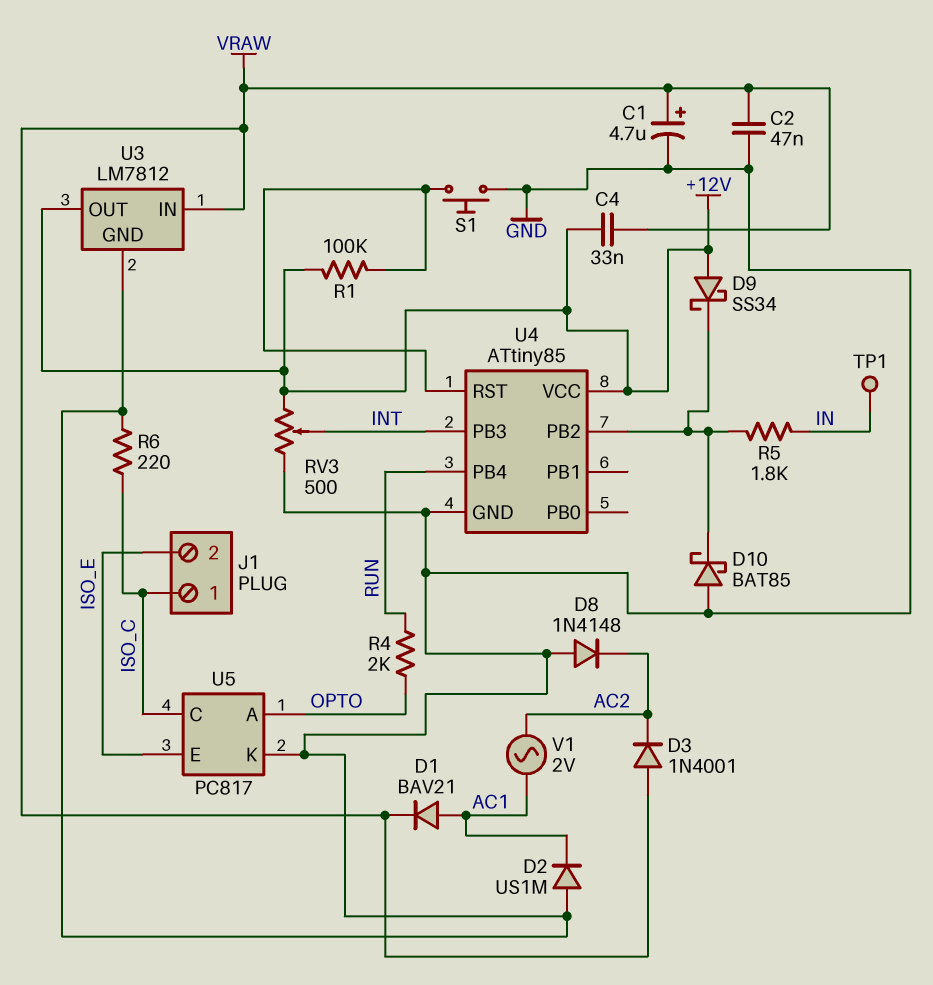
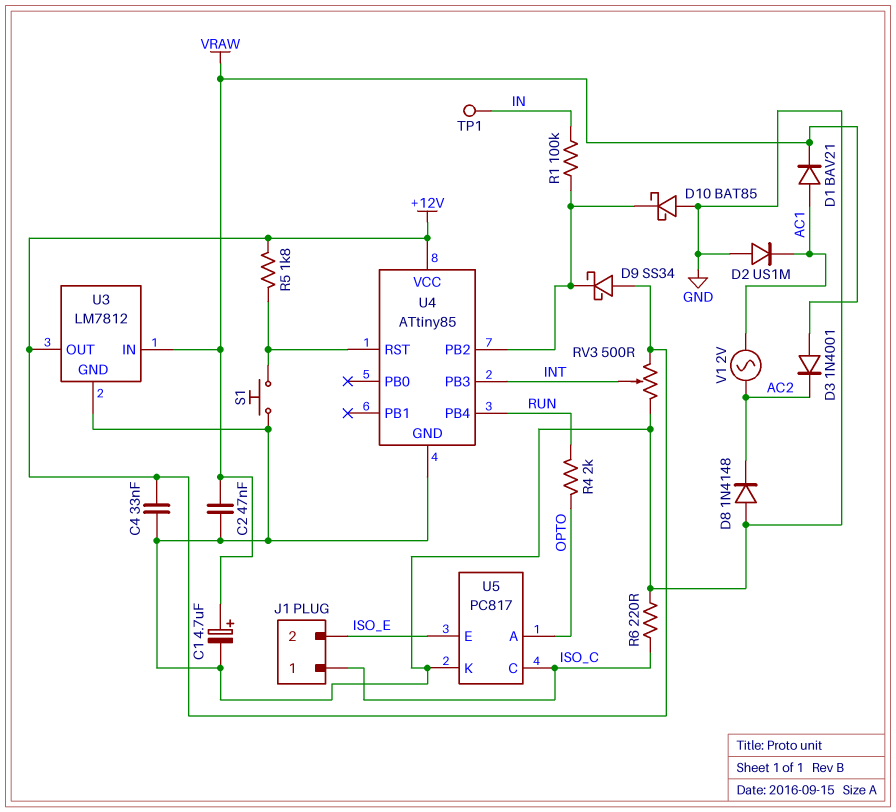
C4: 33nF (+12V, VRAW) -> 33nF (+12V, GND)
R1: 100k (+12V, U4/RST) -> 100k (IN, U4/PB2)
R5: 1.8k (IN, U4/PB2) -> 1.8k (+12V, U4/RST)

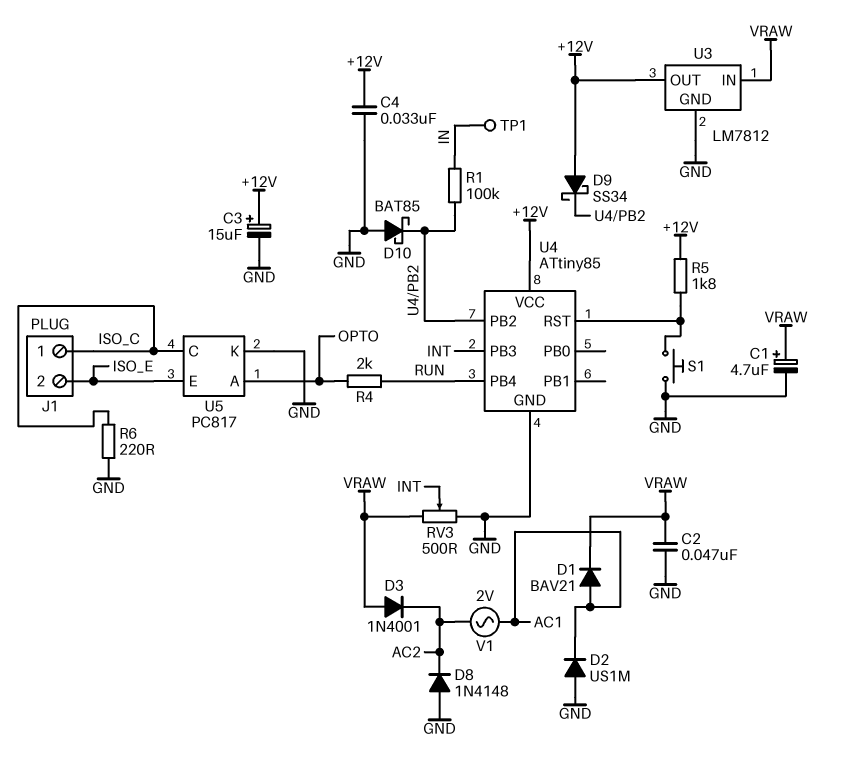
C3: none -> 15uF (plus +12V, minus GND)
RV3: 500 (+12V, GND, wiper INT) -> 500 (GND, VRAW, wiper INT)

